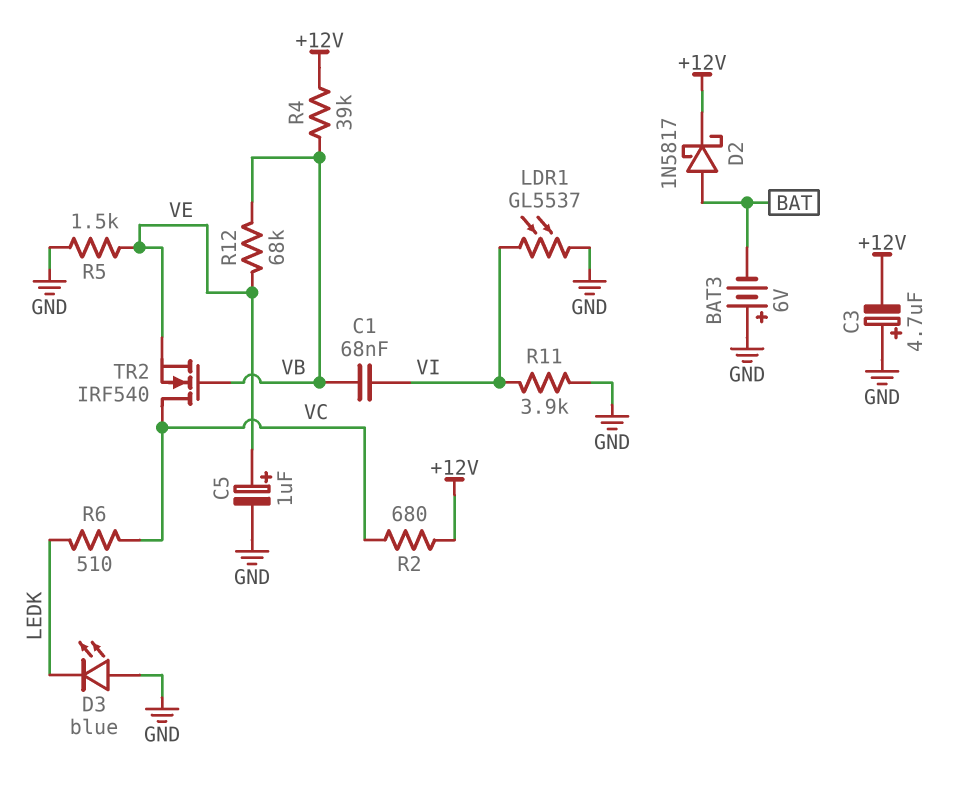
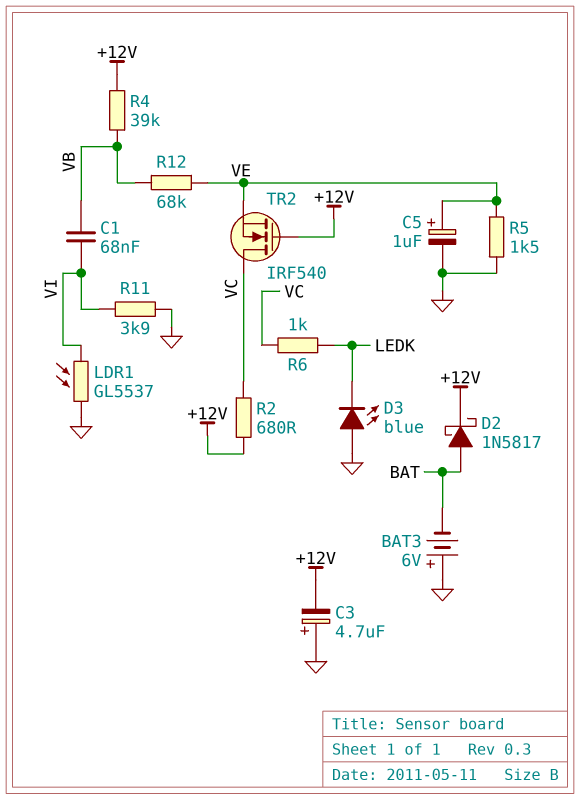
R6: 510 (LEDK, VC) -> 1k (LEDK, VC)
TR2: NMOS IRF540 (G VB, D VC, S VE) -> NMOS IRF540 (G +12V, D VC, S VE)

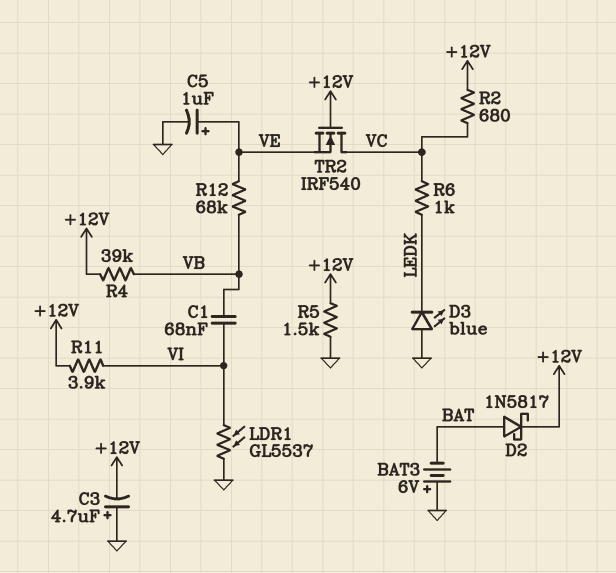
R5: 1.5k (GND, VE) -> 1.5k (+12V, GND)
R11: 3.9k (GND, VI) -> 3.9k (+12V, VI)

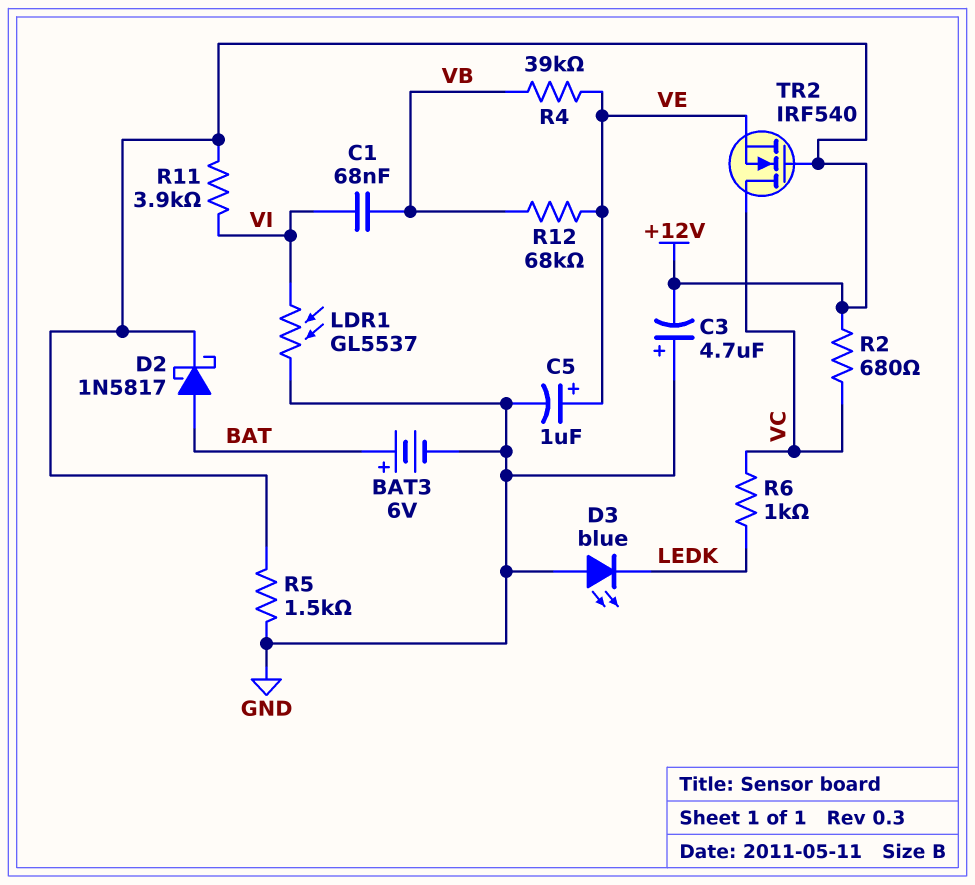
BAT3: 6V (plus GND, minus BAT) -> 6V (plus BAT, minus GND)
R4: 39k (+12V, VB) -> 39k (VB, VE)

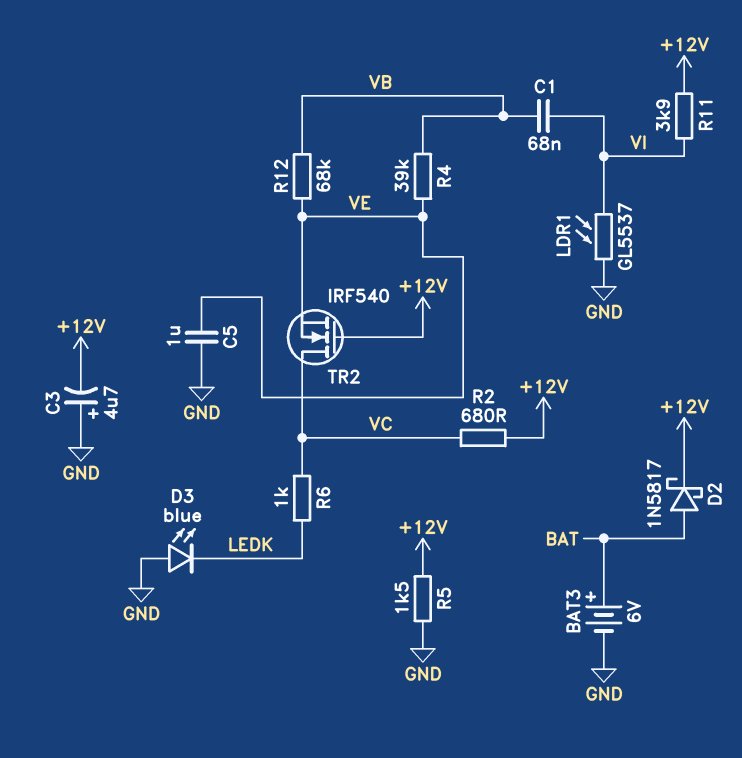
C5: 1uF (plus VE, minus GND) -> 1uF (GND, VE)

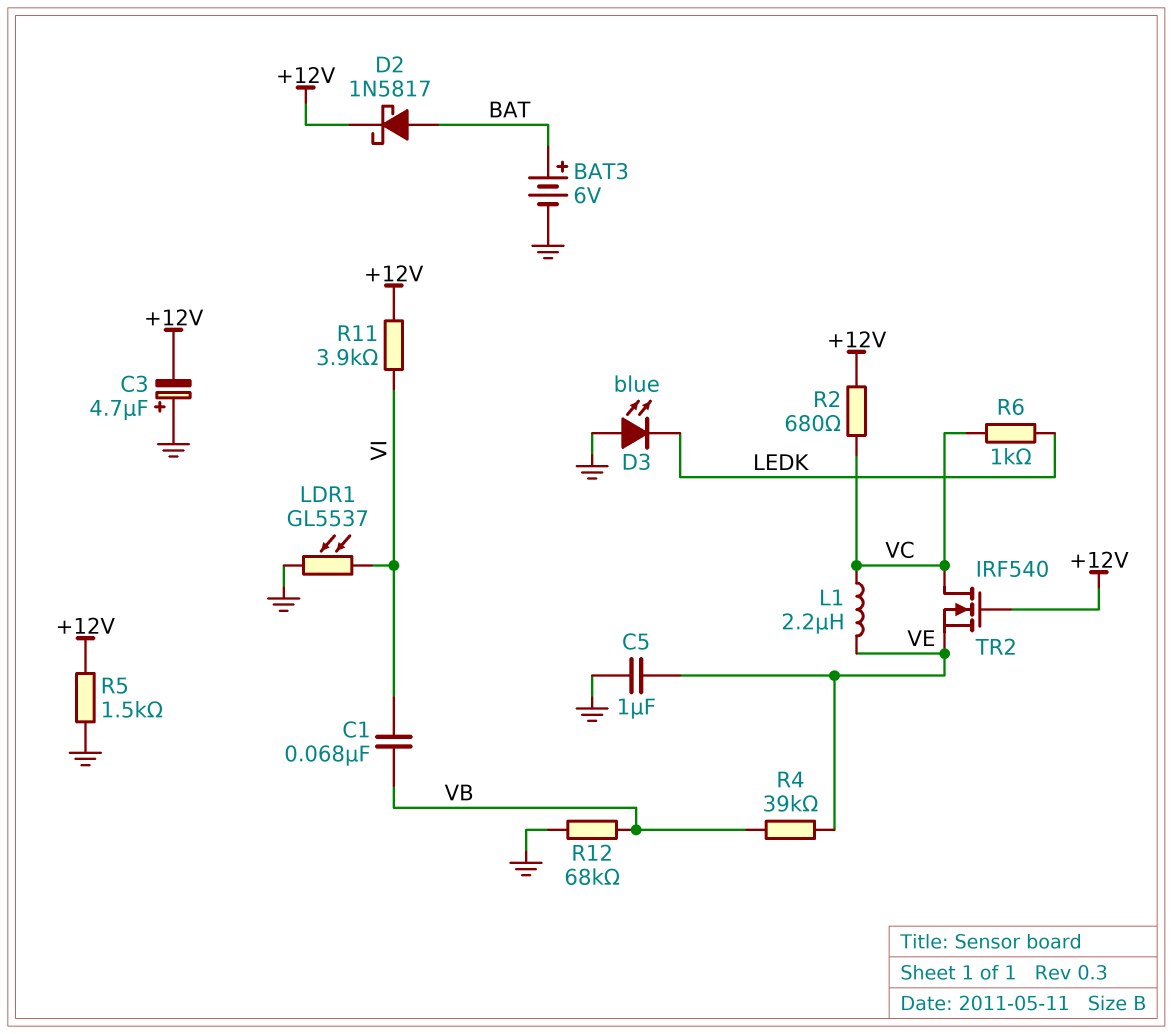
L1: none -> 2.2uH (VC, VE)
R12: 68k (VB, VE) -> 68k (GND, VB)

